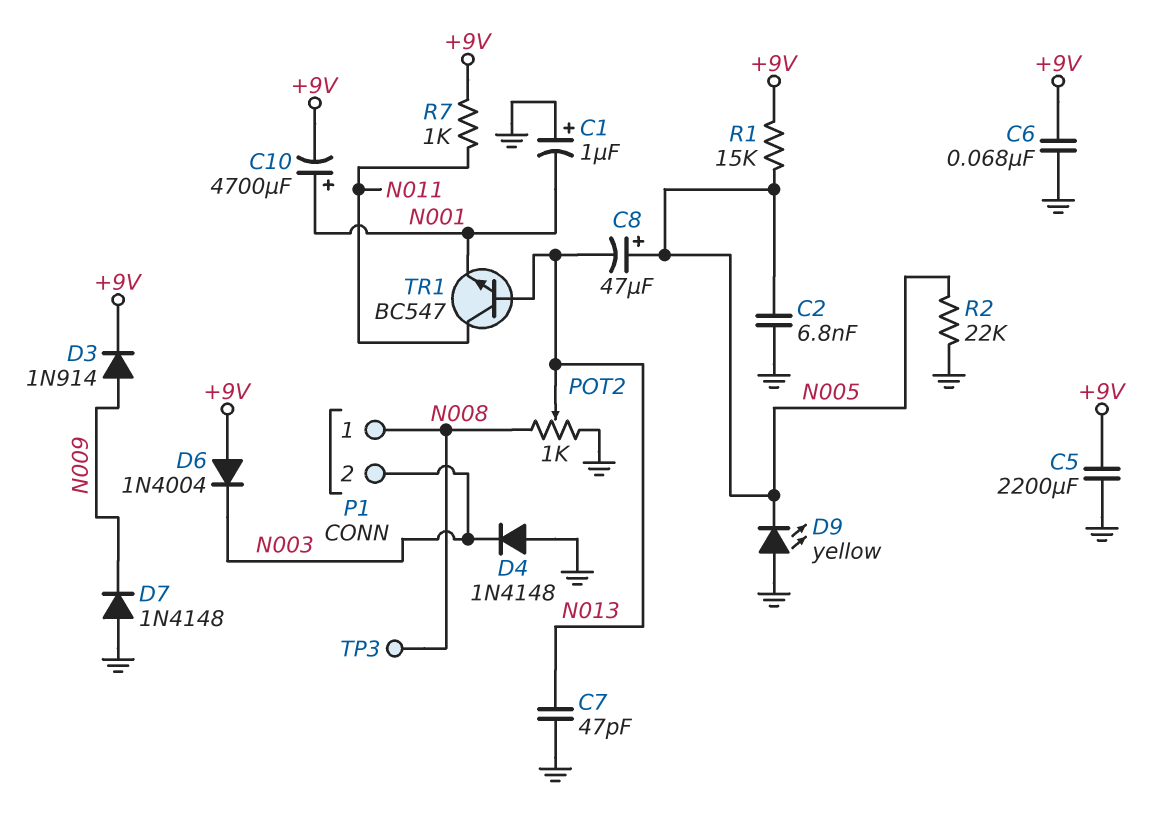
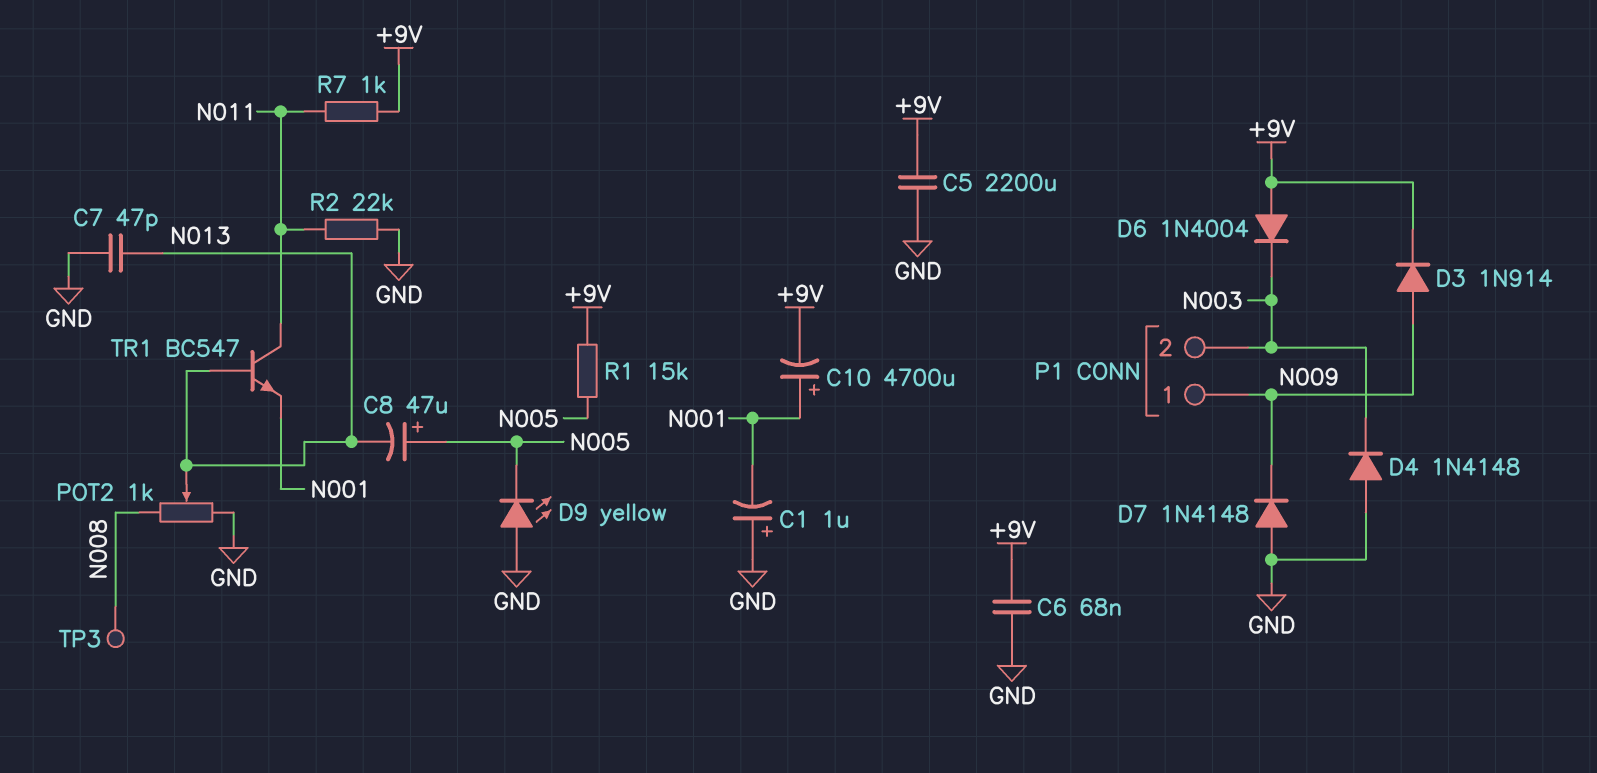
C2: 6.8nF (GND, N005) -> none
P1 pin 1: N008 -> N009
R2: 22k (GND, N005) -> 22k (GND, N011)

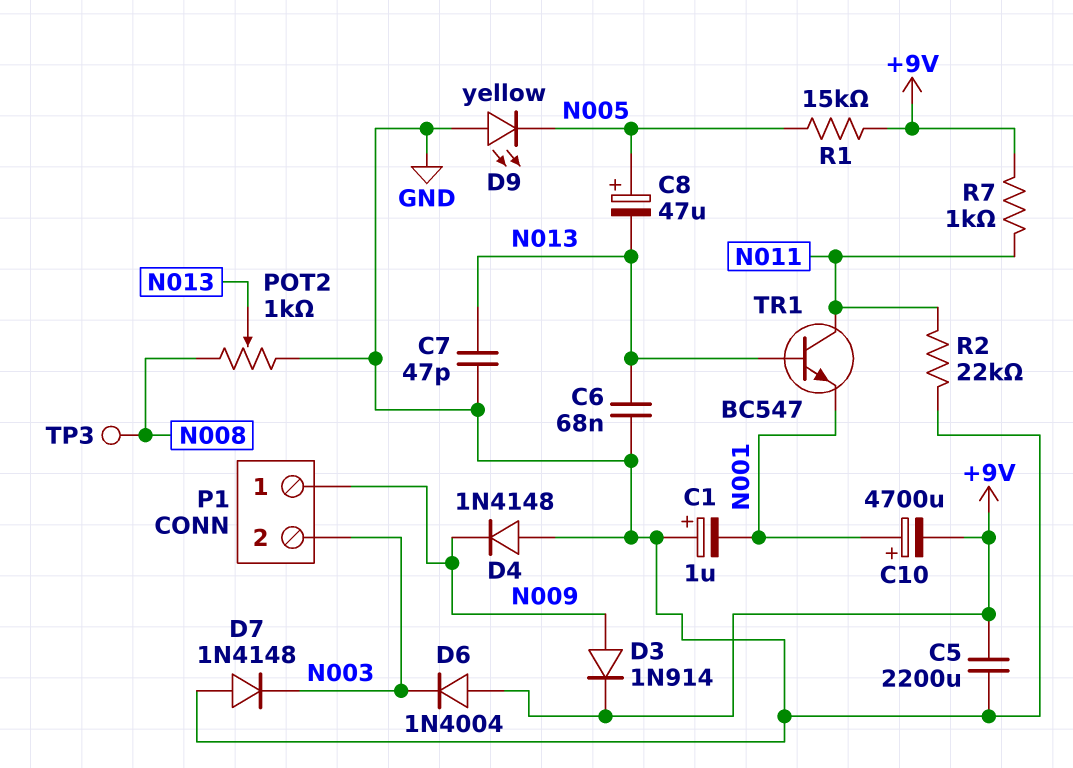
C6: 68nF (+9V, GND) -> 68nF (GND, N013)
D4: diode 1N4148 (A GND, K N003) -> diode 1N4148 (A GND, K N009)
D7: diode 1N4148 (A GND, K N009) -> diode 1N4148 (A GND, K N003)

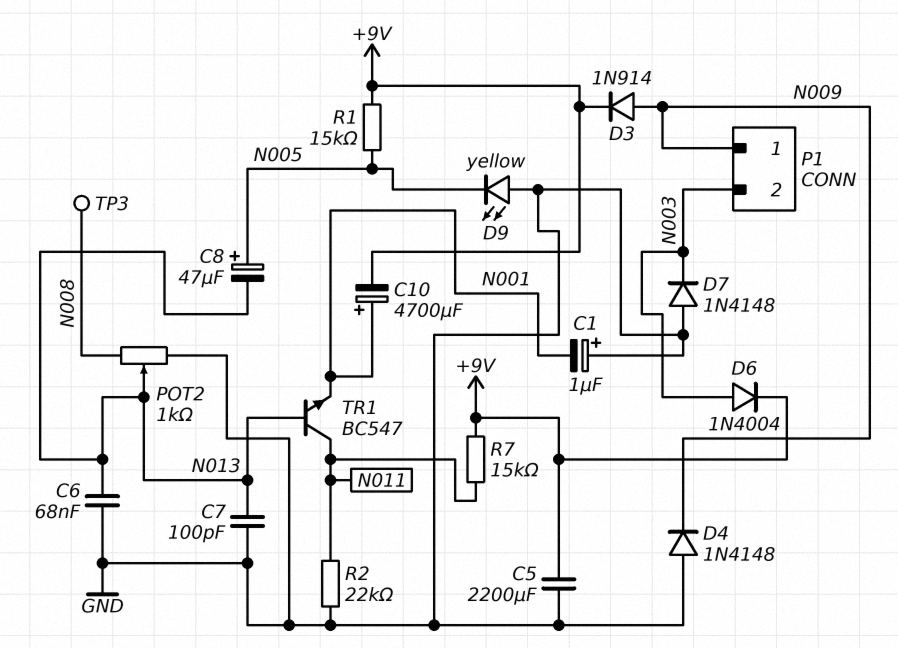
C7: 47pF (GND, N013) -> 100pF (GND, N013)
D6: diode 1N4004 (A +9V, K N003) -> diode 1N4004 (A N003, K +9V)
R7: 1k (+9V, N011) -> 15k (+9V, N011)

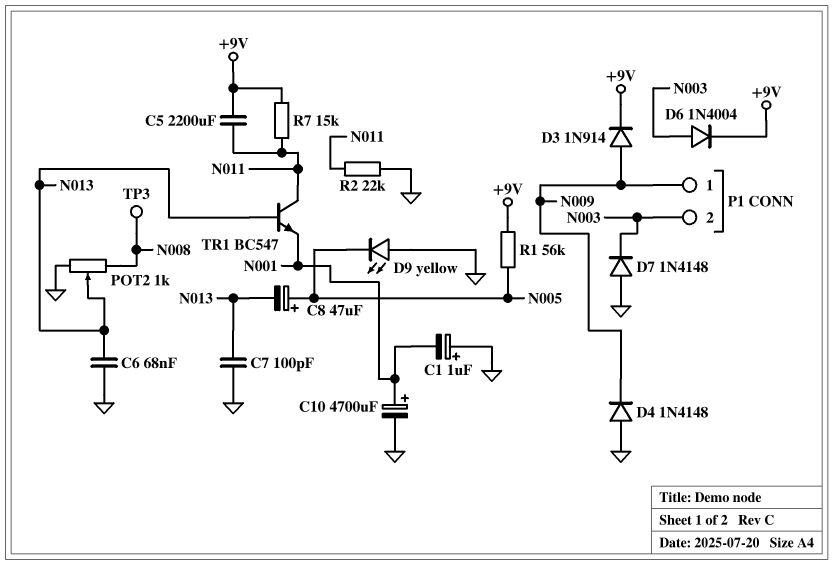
C5: 2200uF (+9V, GND) -> 2200uF (+9V, N011)
C10: 4700uF (plus N001, minus +9V) -> 4700uF (plus N001, minus GND)
R1: 15k (+9V, N005) -> 56k (+9V, N005)

